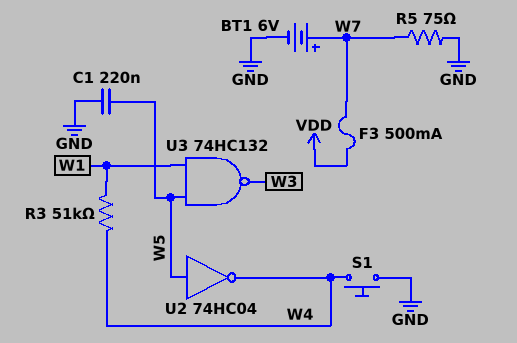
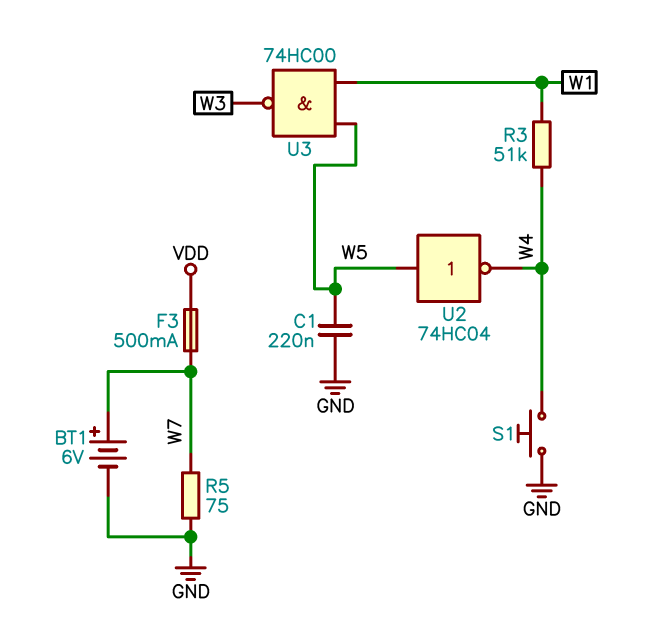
U3: NAND 74HC132 (in W1, in W5, out W3) -> NAND 74HC00 (in W1, in W5, out W3)

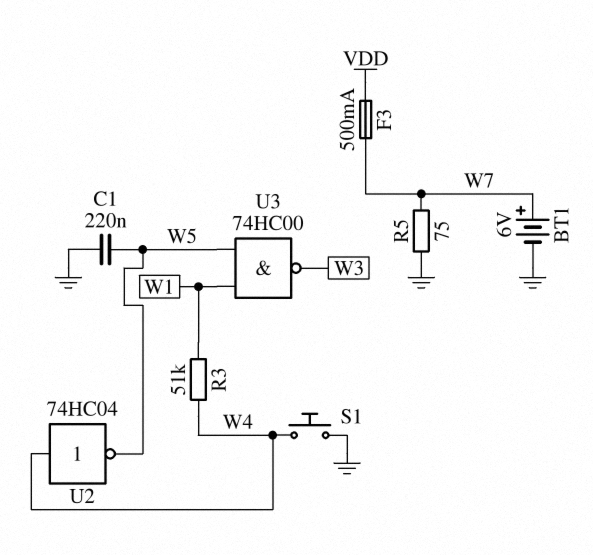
U2: NOT 74HC04 (in W5, out W4) -> NOT 74HC04 (in W4, out W5)

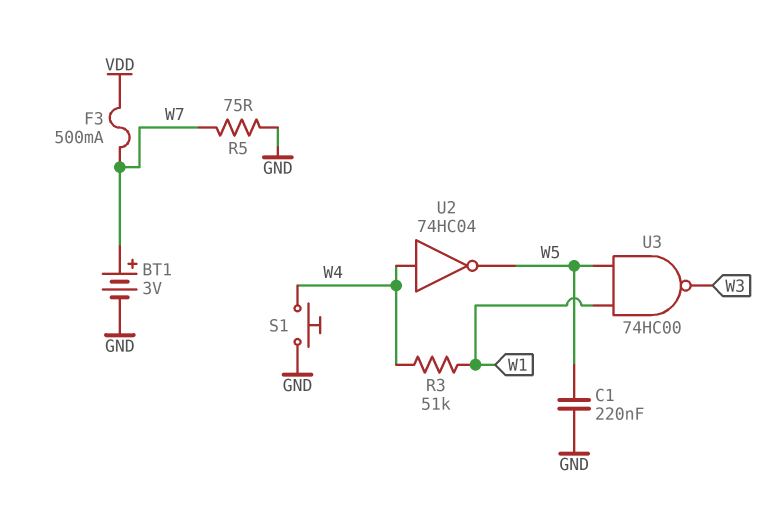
BT1: 6V (plus W7, minus GND) -> 3V (plus W7, minus GND)

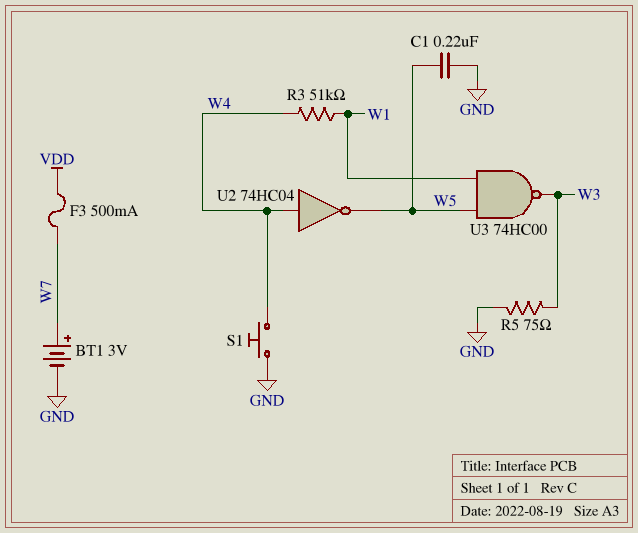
R5: 75 (GND, W7) -> 75 (GND, W3)

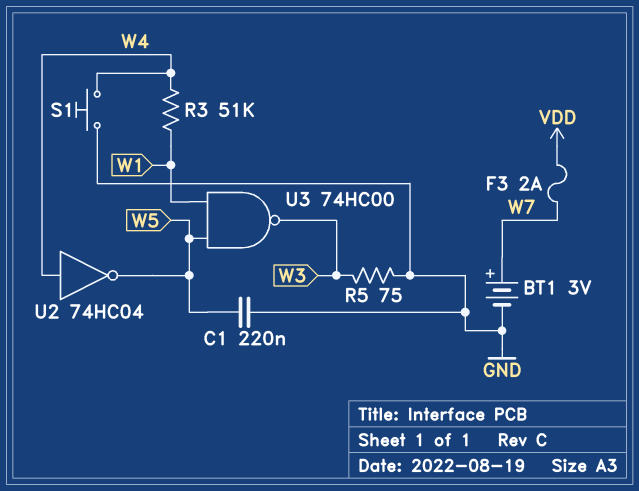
F3: 500mA (VDD, W7) -> 2A (VDD, W7)

